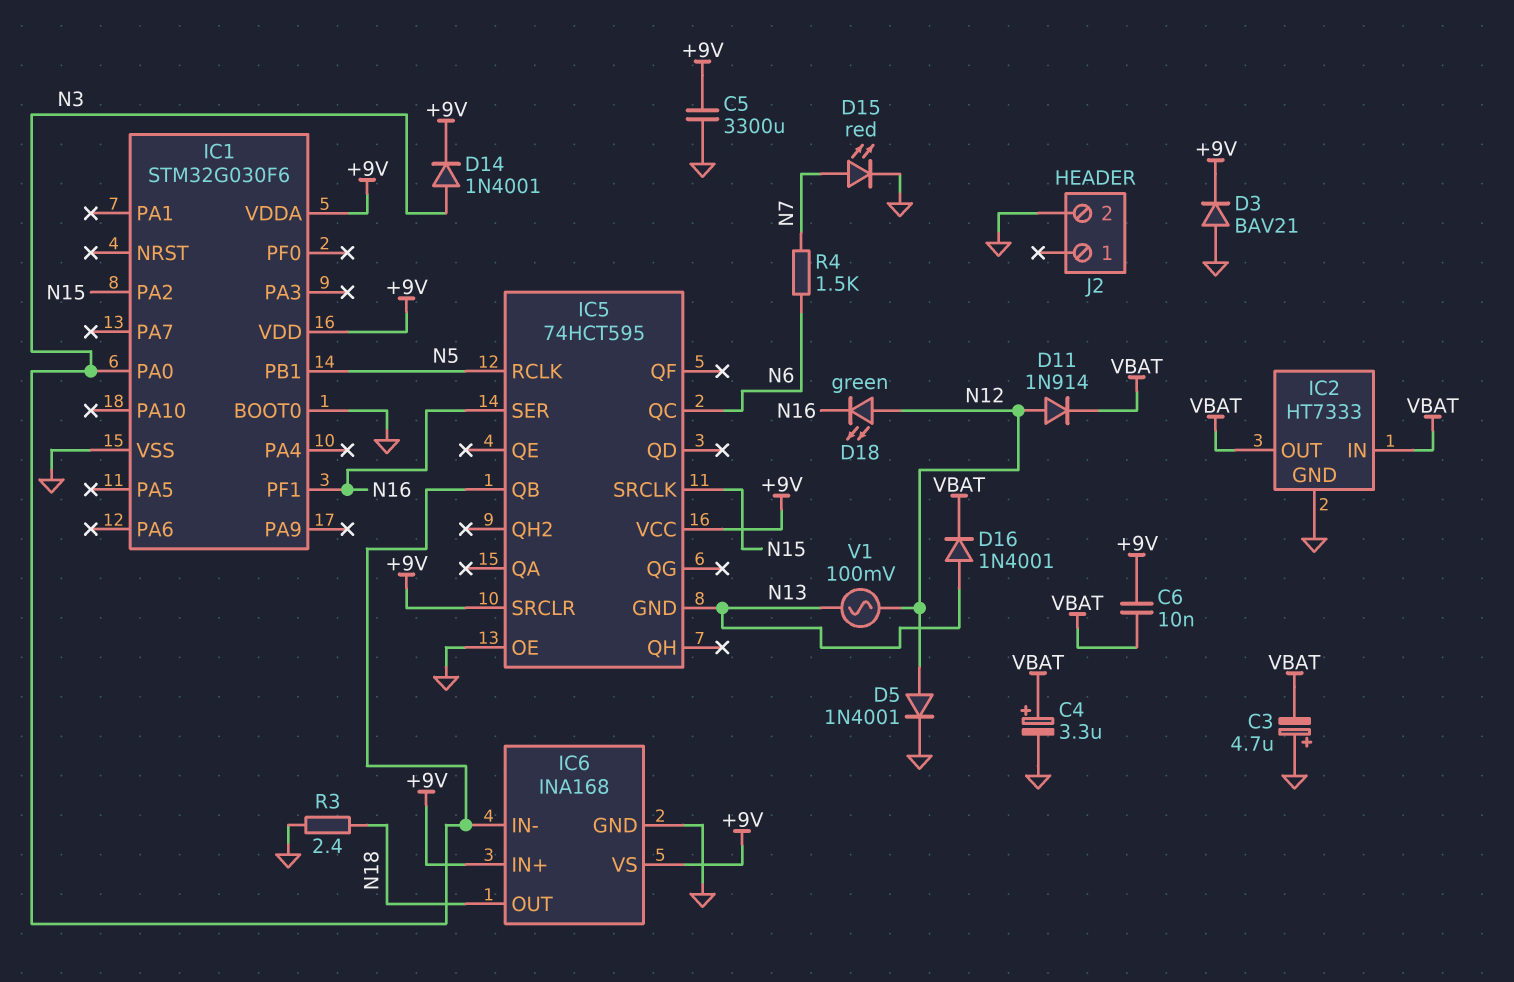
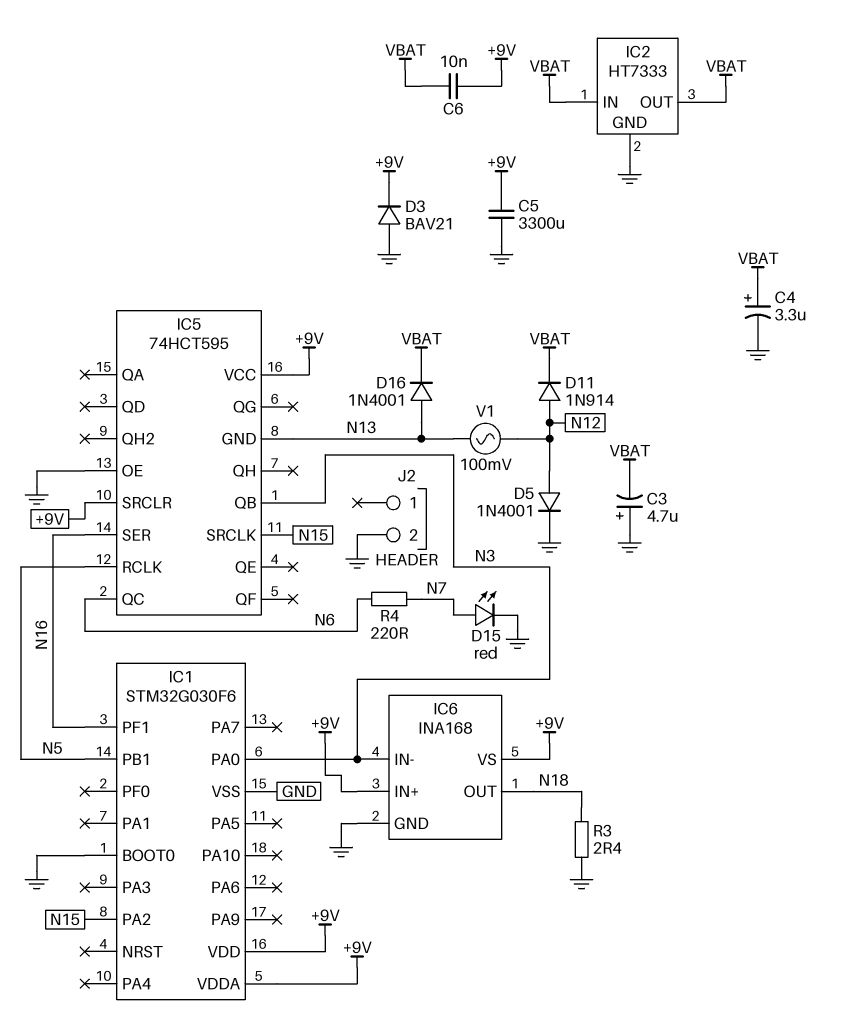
D14: diode 1N4001 (A N3, K +9V) -> none
D18: LED green (A N12, K N16) -> none
R4: 1.5k (N6, N7) -> 220 (N6, N7)

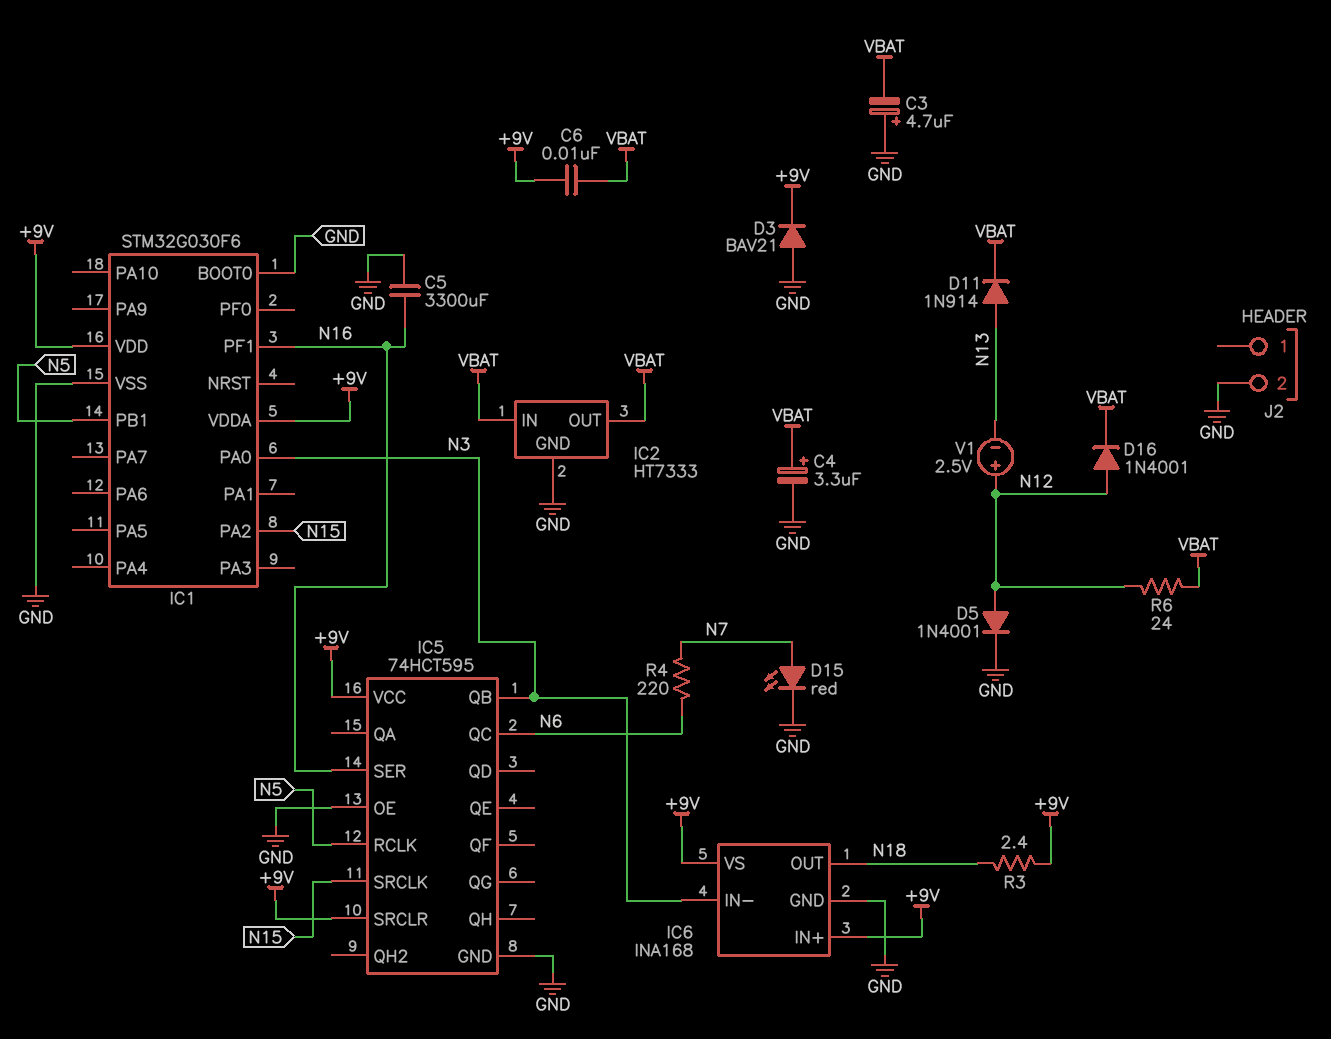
C5: 3300uF (+9V, GND) -> 3300uF (GND, N16)
D11: diode 1N914 (A N12, K VBAT) -> diode 1N914 (A N13, K VBAT)
D16: diode 1N4001 (A N13, K VBAT) -> diode 1N4001 (A N12, K VBAT)
IC5 pin GND: N13 -> GND
R3: 2.4 (GND, N18) -> 2.4 (+9V, N18)
R6: none -> 24 (N12, VBAT)
V1: AC 100mV (N12, N13) -> 2.5V (plus N12, minus N13)

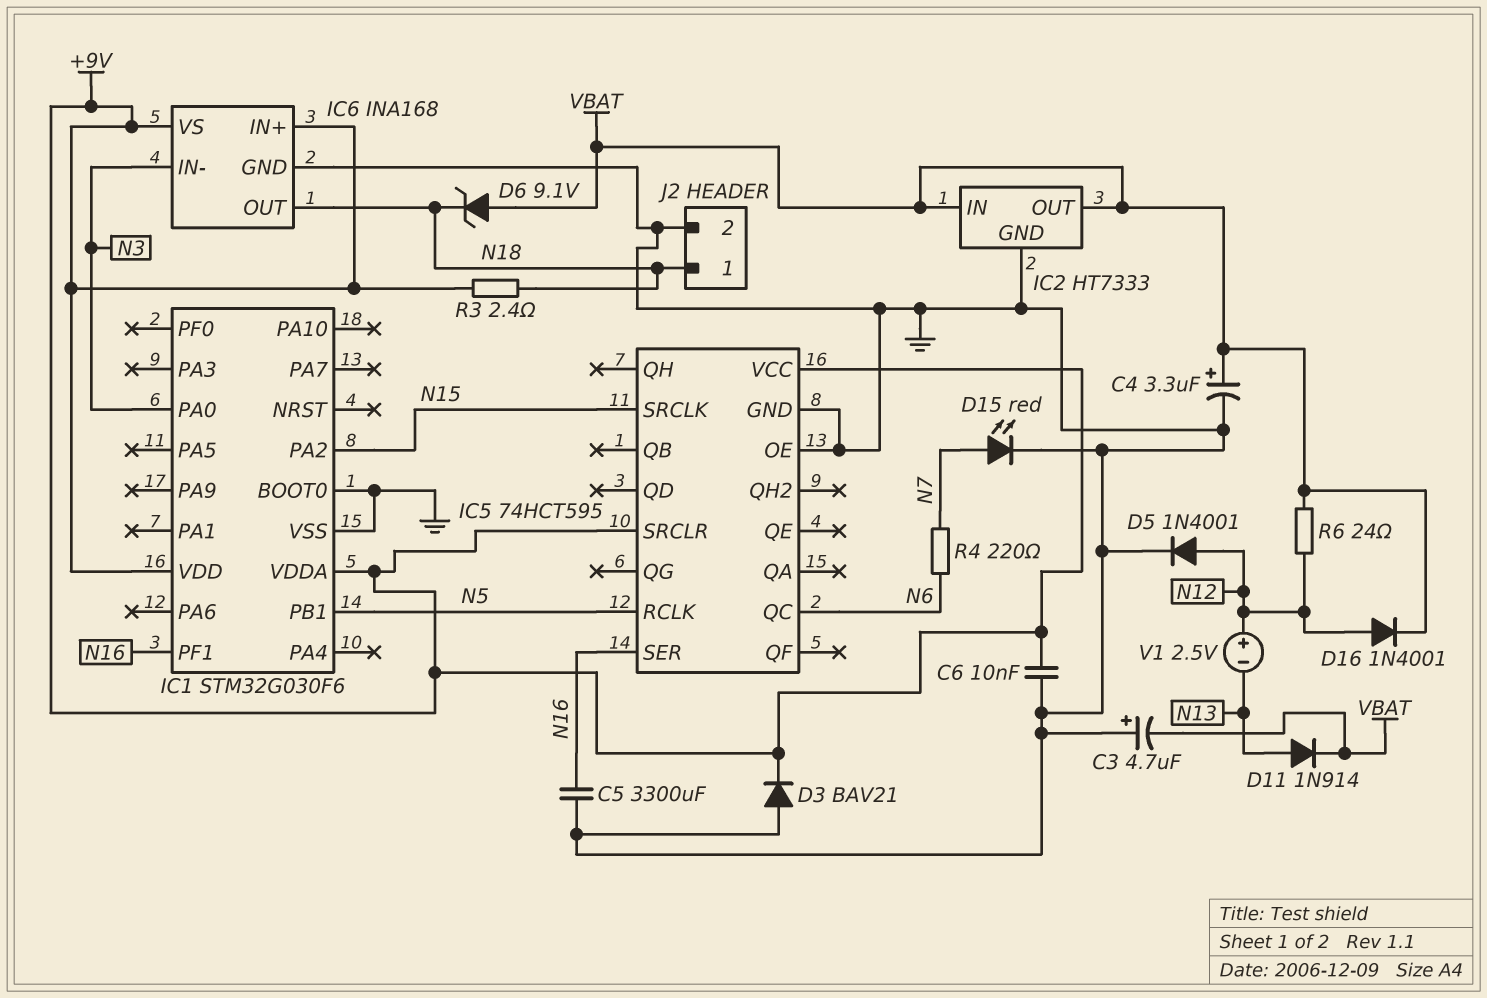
C6: 10nF (+9V, VBAT) -> 10nF (+9V, GND)
D6: none -> zener 9.1V (A VBAT, K N18)
IC5 pin QB: N3 -> none
J2 pin 1: none -> N18

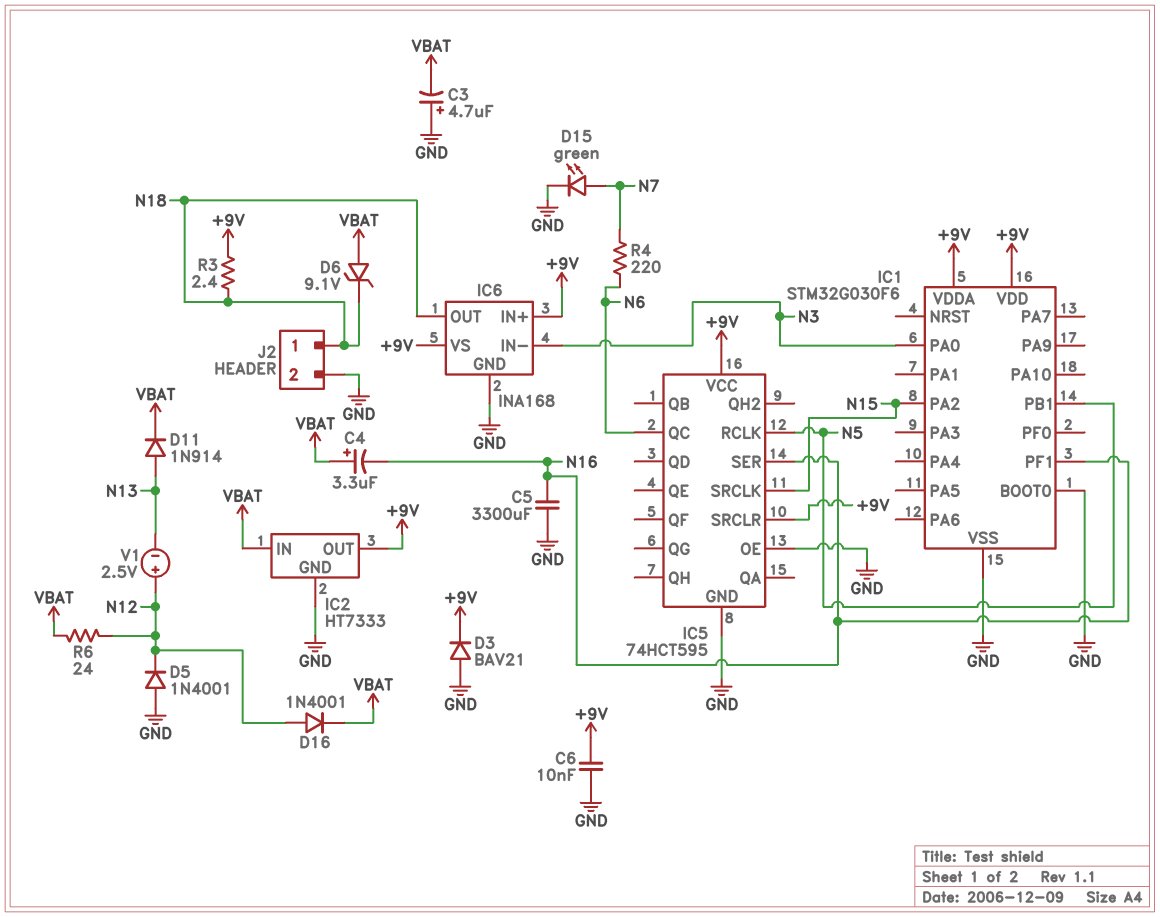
C4: 3.3uF (plus VBAT, minus GND) -> 3.3uF (plus VBAT, minus N16)
D5: diode 1N4001 (A N12, K GND) -> diode 1N4001 (A GND, K N12)
D15: LED red (A N7, K GND) -> LED green (A N7, K GND)
IC2 pin OUT: VBAT -> +9V

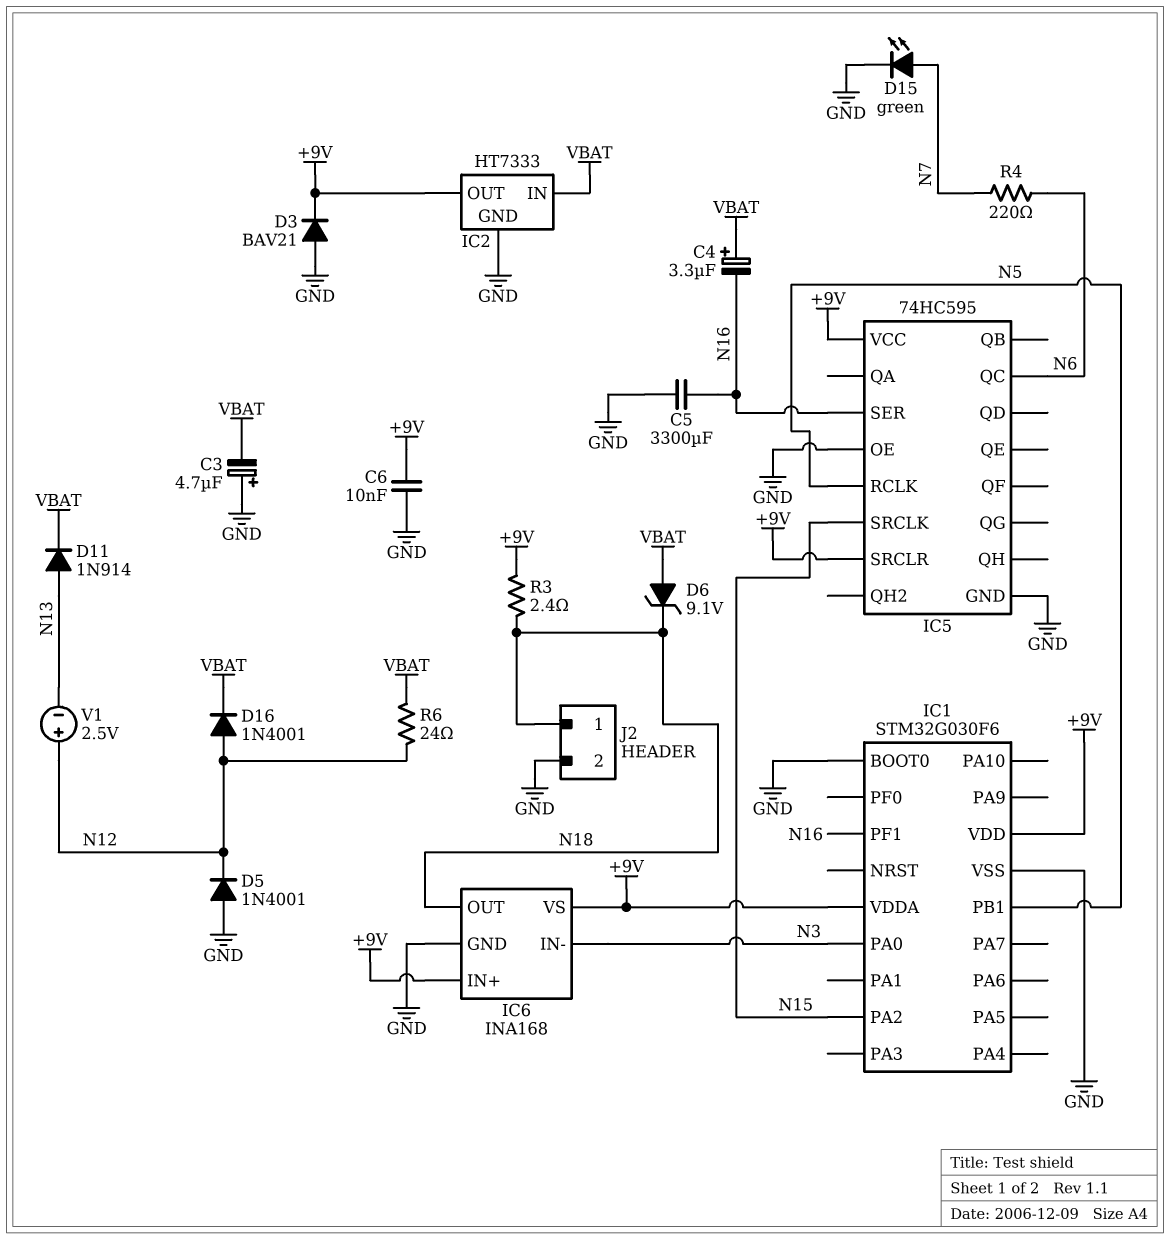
IC5: 74HCT595 -> 74HC595

